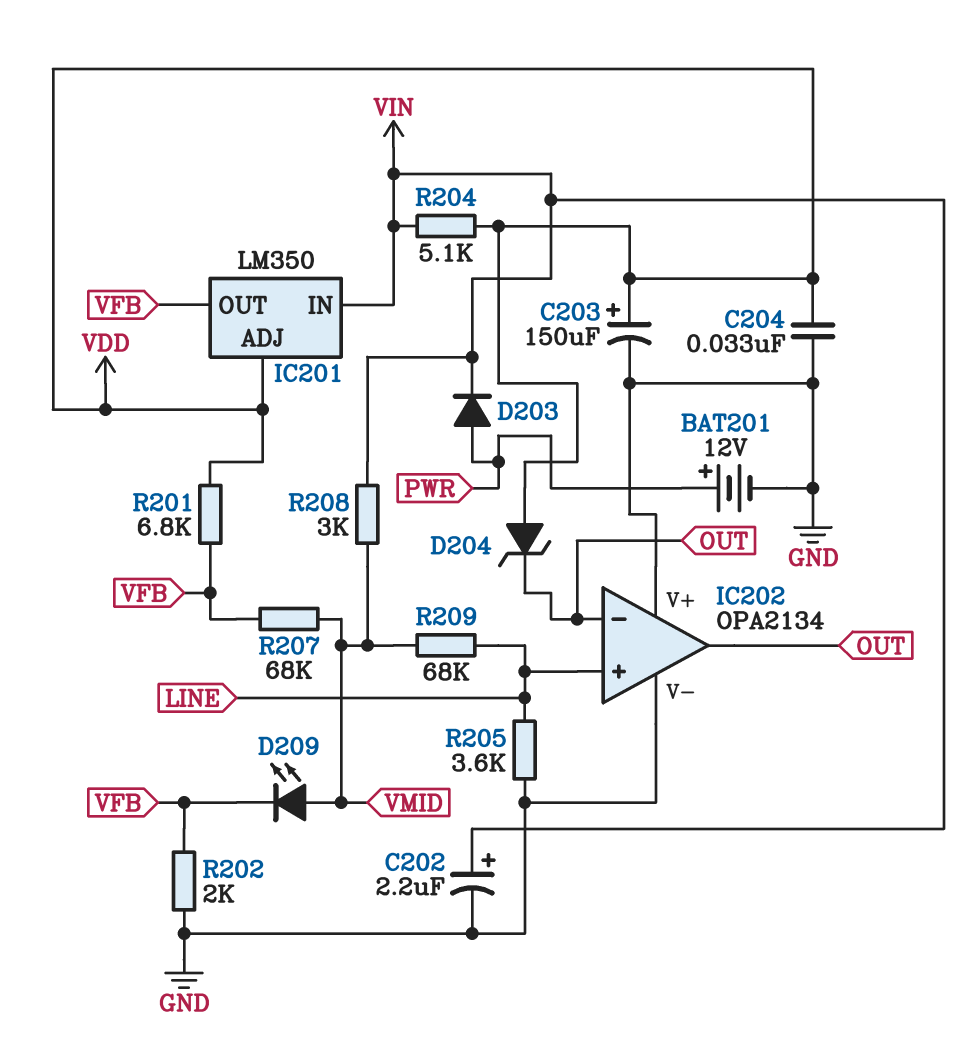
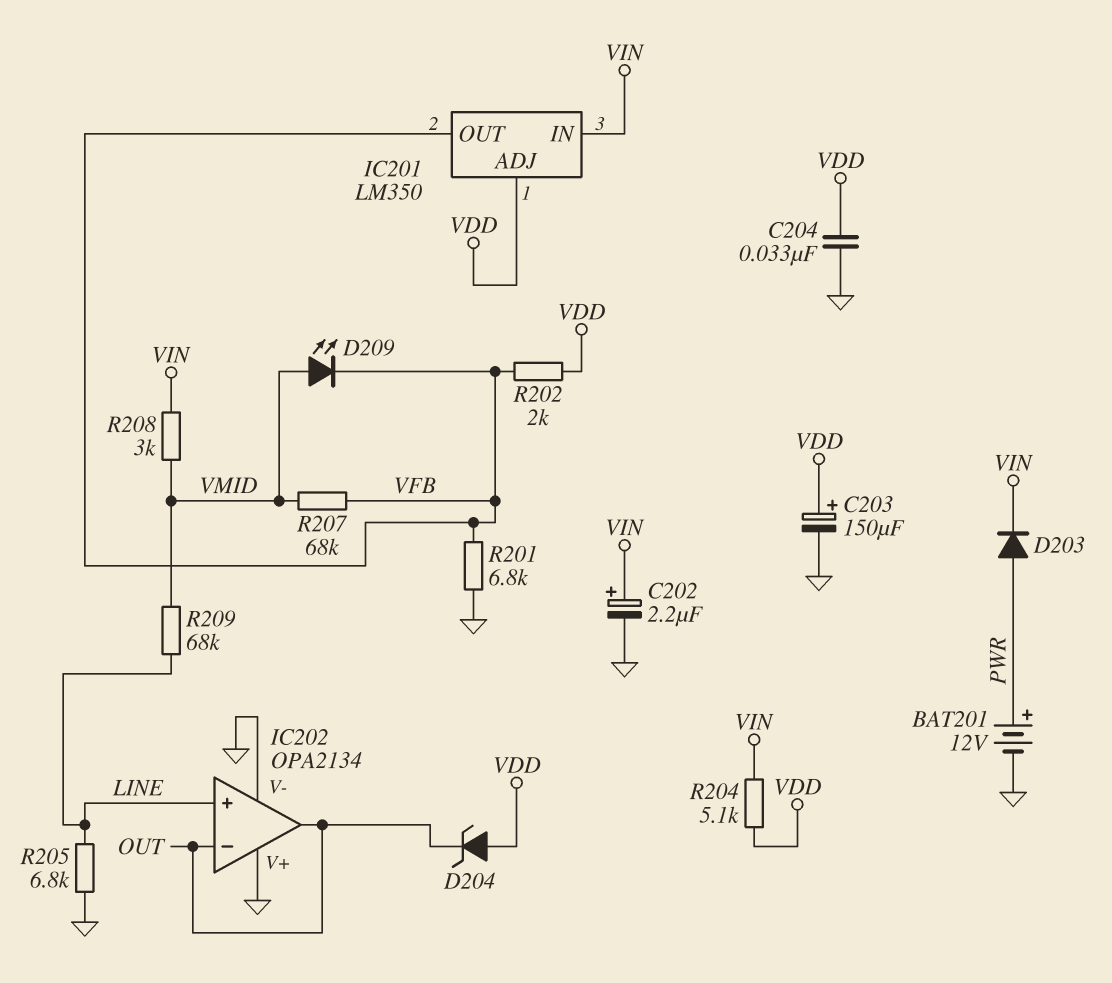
R201: 6.8k (VDD, VFB) -> 6.8k (GND, VFB)
R202: 2k (GND, VFB) -> 2k (VDD, VFB)
R205: 3.6k (GND, LINE) -> 6.8k (GND, LINE)

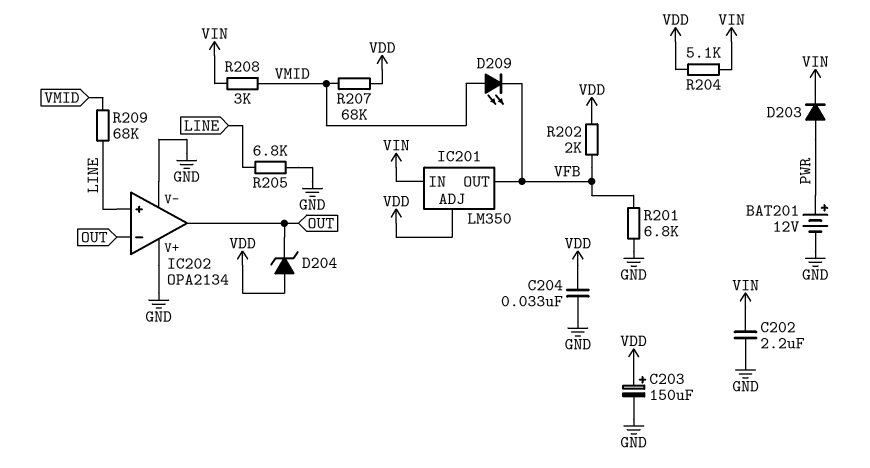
C202: 2.2uF (plus VIN, minus GND) -> 2.2uF (GND, VIN)
R207: 68k (VFB, VMID) -> 68k (VDD, VMID)

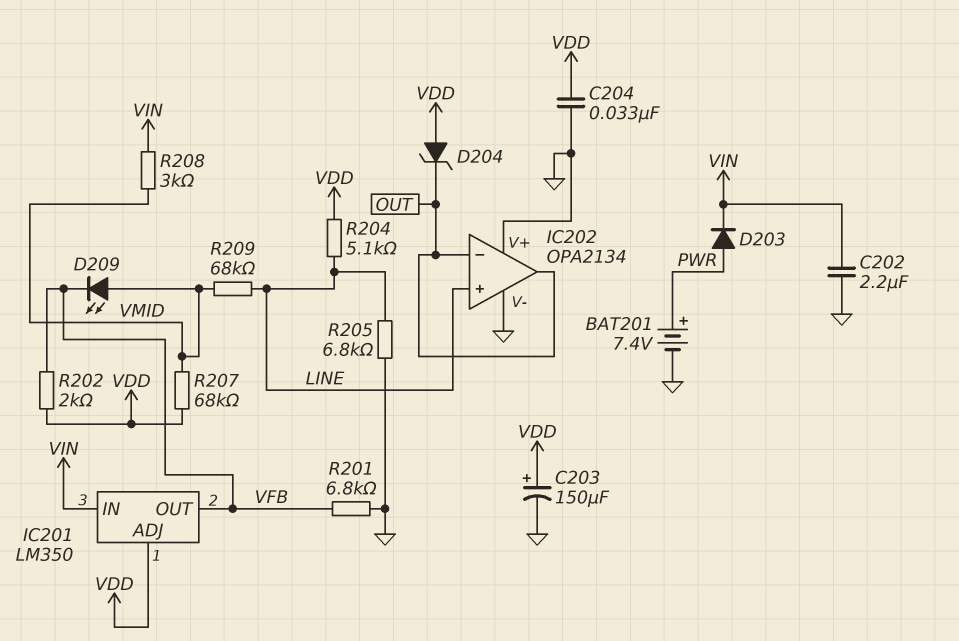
BAT201: 12V (plus PWR, minus GND) -> 7.4V (plus PWR, minus GND)
R204: 5.1k (VDD, VIN) -> 5.1k (LINE, VDD)

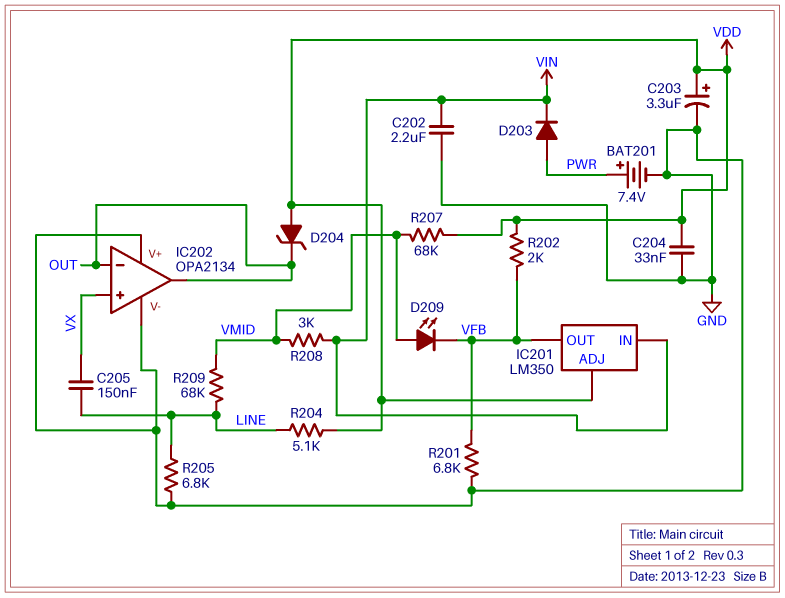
C203: 150uF (plus VDD, minus GND) -> 3.3uF (plus VDD, minus GND)
C205: none -> 150nF (LINE, VX)
IC202 pin in+: LINE -> VX

